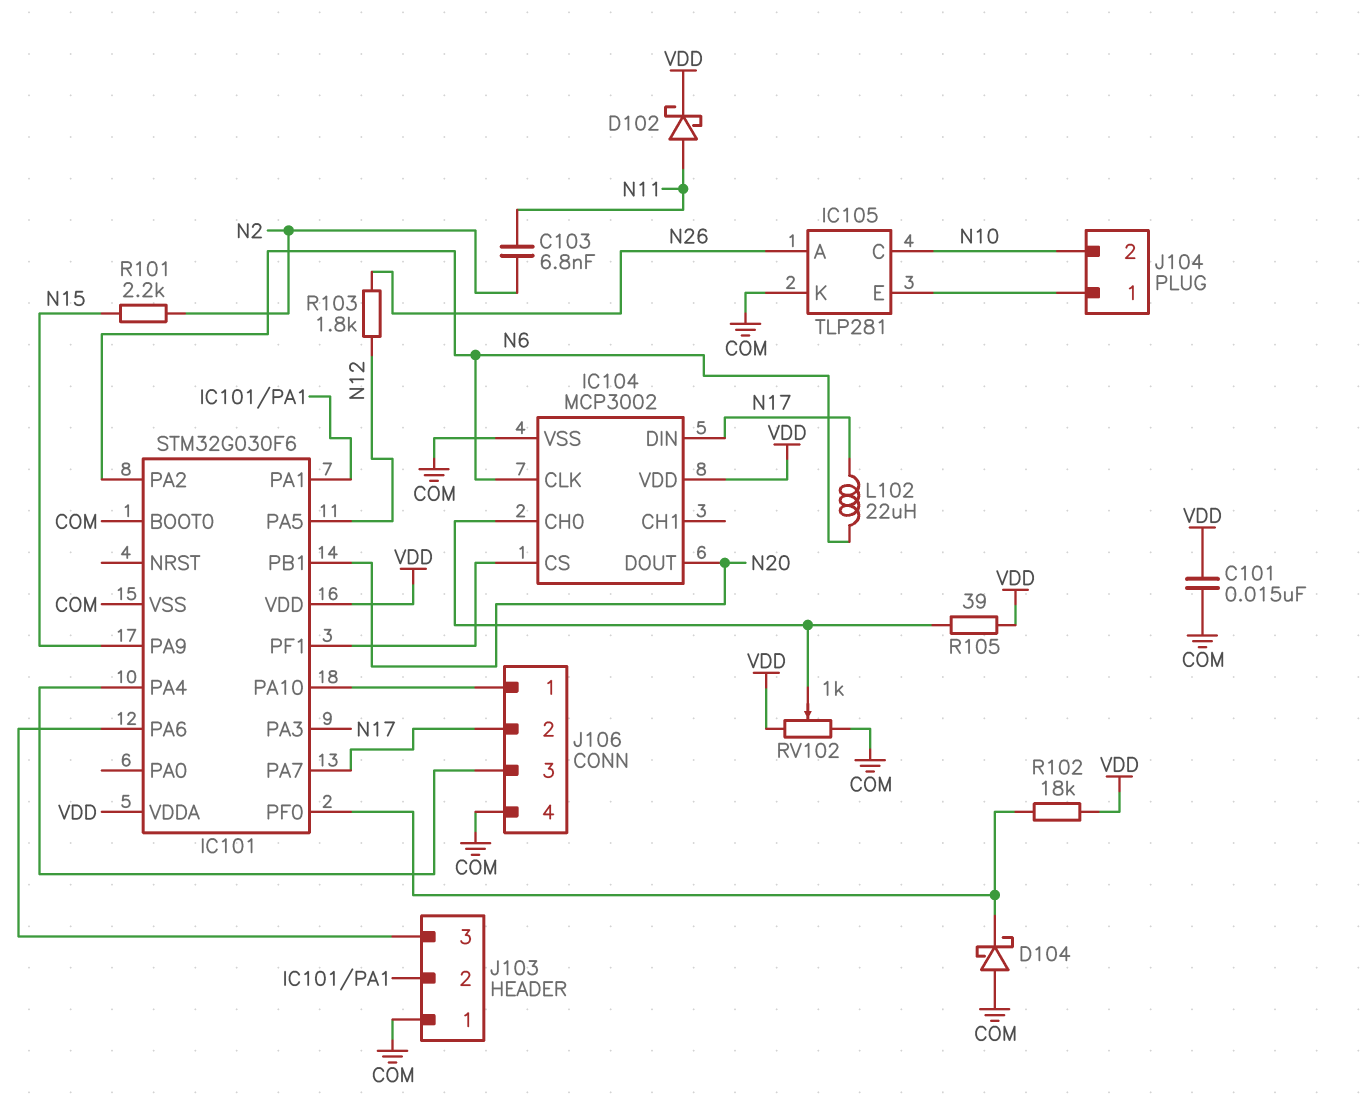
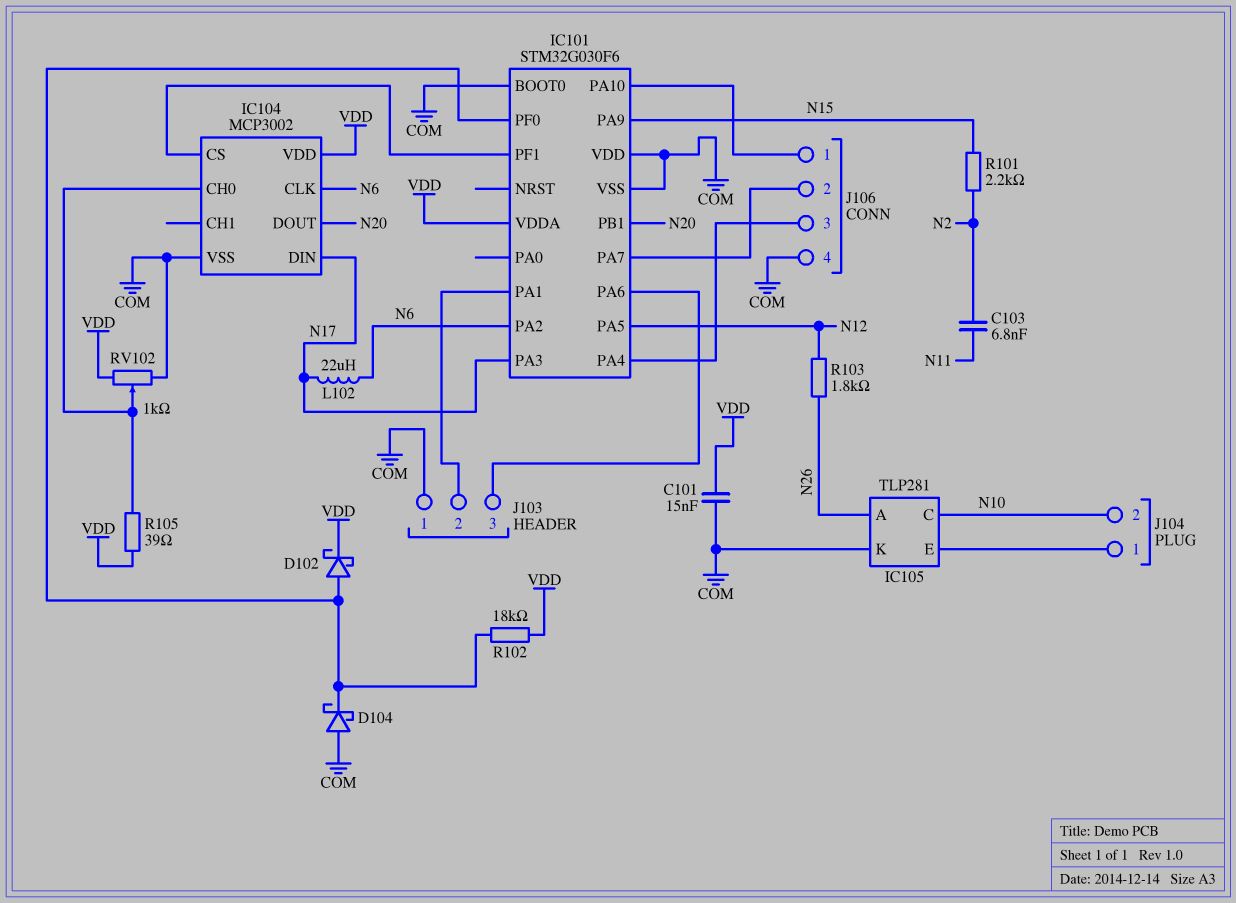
D102: schottky (A N11, K VDD) -> schottky (A IC101/PF0, K VDD)
IC101 pin VDD: VDD -> COM

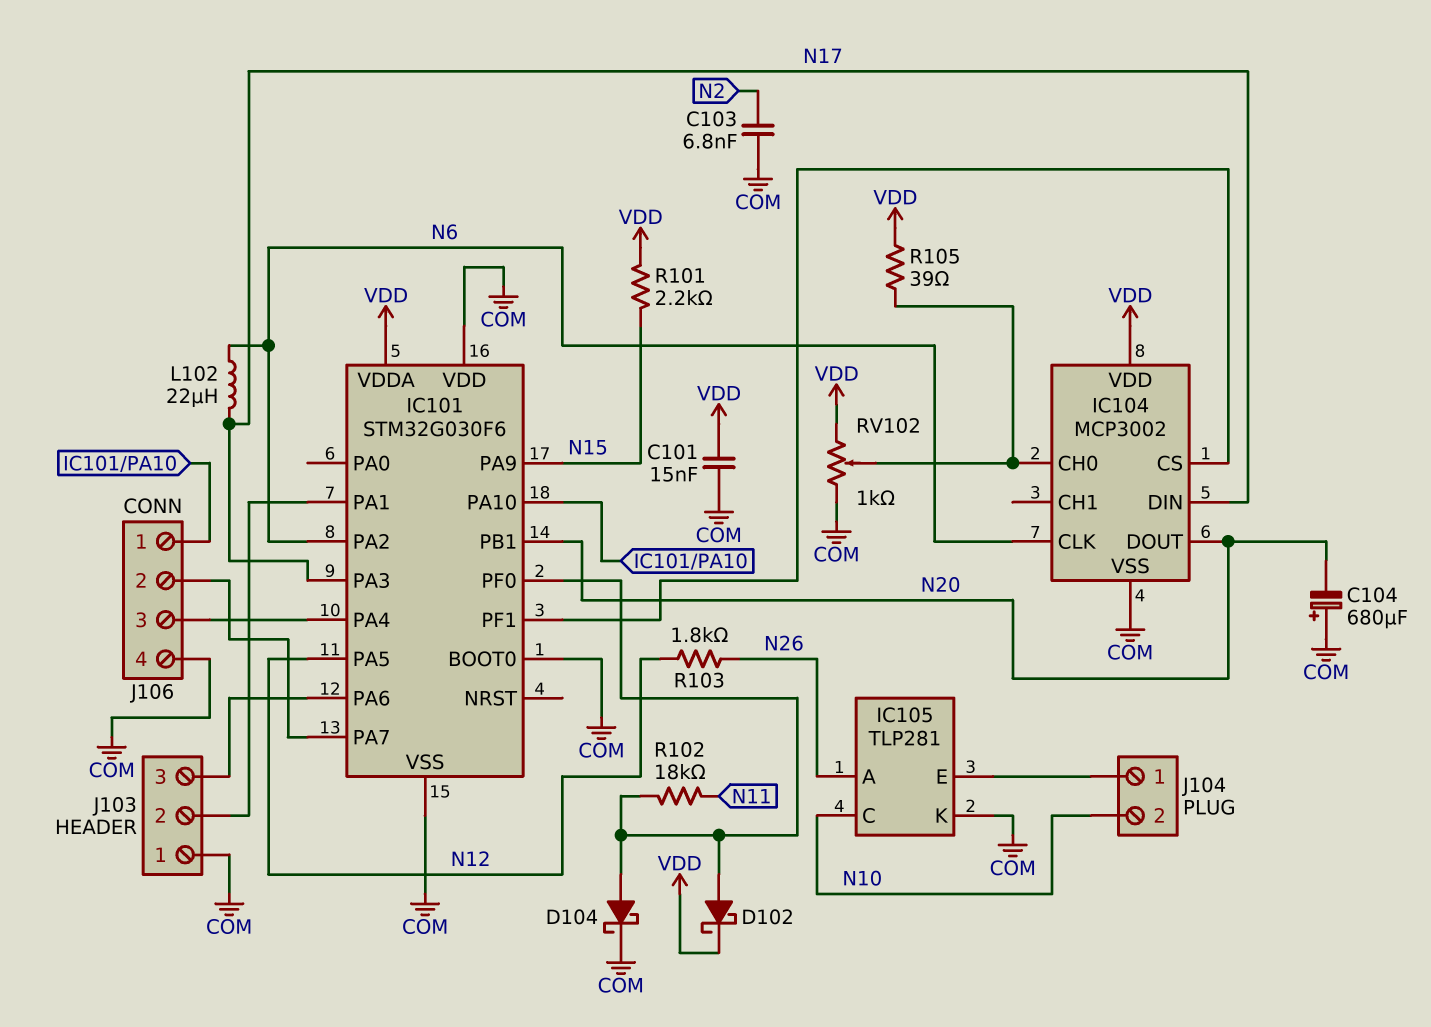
C103: 6.8nF (N2, N11) -> 6.8nF (COM, N2)
C104: none -> 680uF (plus COM, minus N20)
D104: schottky (A COM, K IC101/PF0) -> schottky (A IC101/PF0, K COM)
R101: 2.2k (N2, N15) -> 2.2k (N15, VDD)
R102: 18k (IC101/PF0, VDD) -> 18k (IC101/PF0, N11)

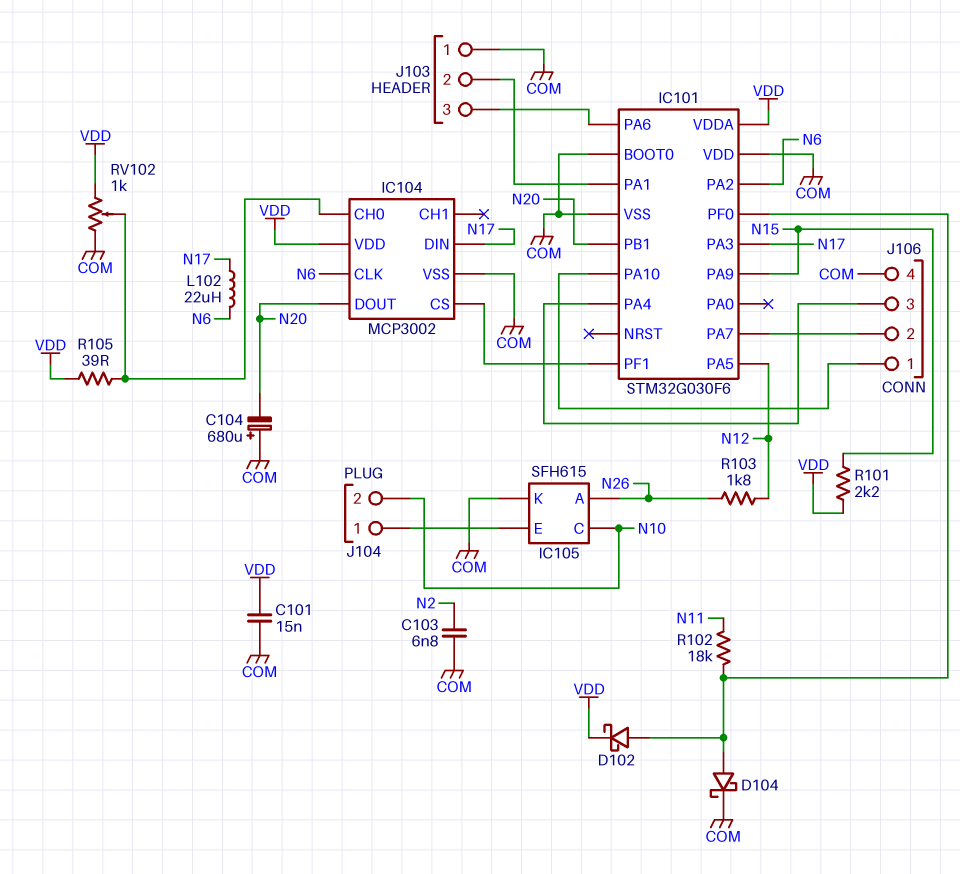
IC105: TLP281 -> SFH615

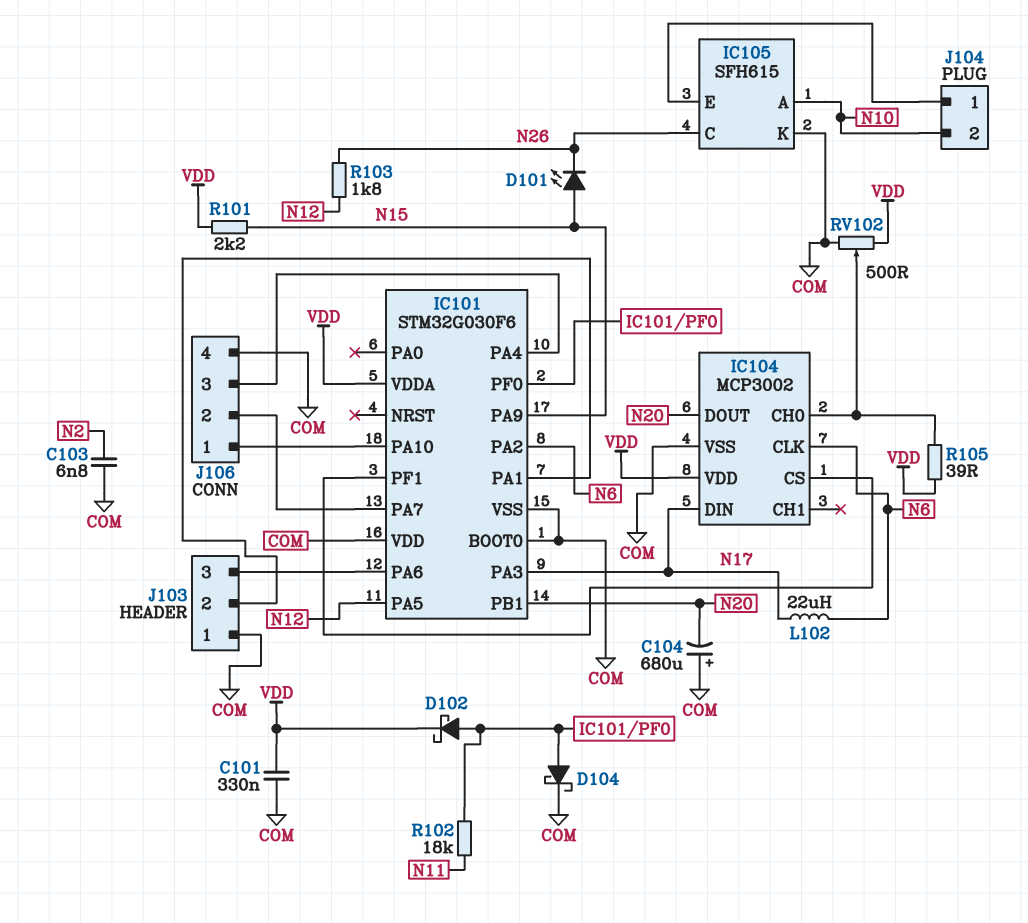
C101: 15nF (COM, VDD) -> 330nF (COM, VDD)
D101: none -> LED (A N15, K N26)
IC105 pin A: N26 -> N10
IC105 pin C: N10 -> N26
RV102: 1k (COM, VDD, wiper IC104/CH0) -> 500 (COM, VDD, wiper IC104/CH0)

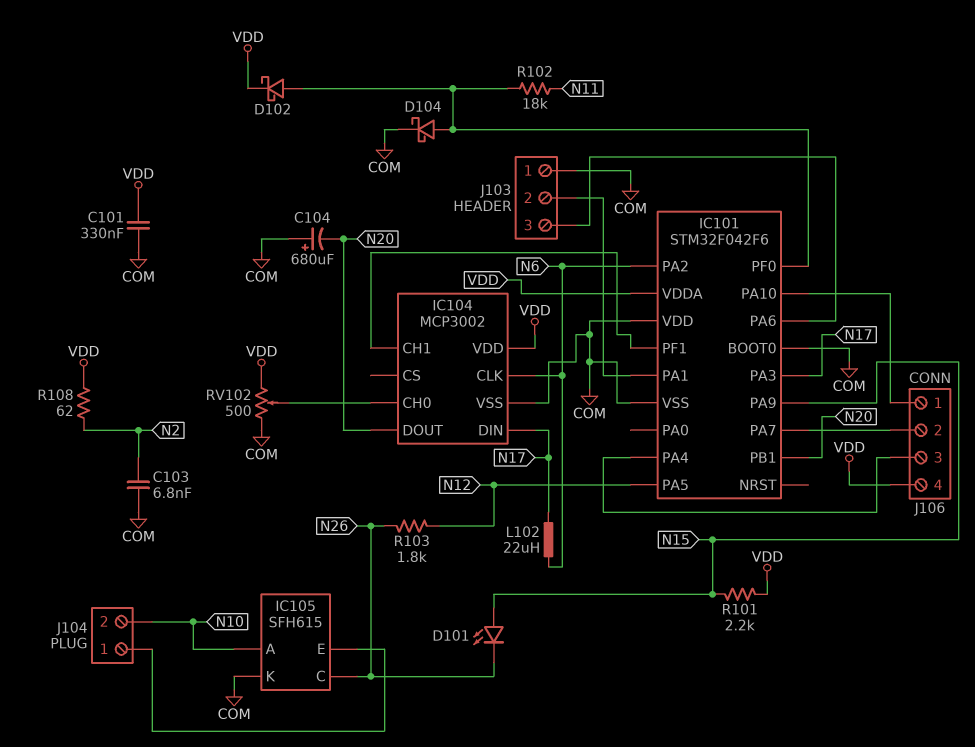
IC101: STM32G030F6 -> STM32F042F6
IC104 pin CH1: none -> IC101/PF1
IC104 pin CS: IC101/PF1 -> none
J106 pin 4: COM -> VDD
R105: 39 (IC104/CH0, VDD) -> none
R108: none -> 62 (N2, VDD)

